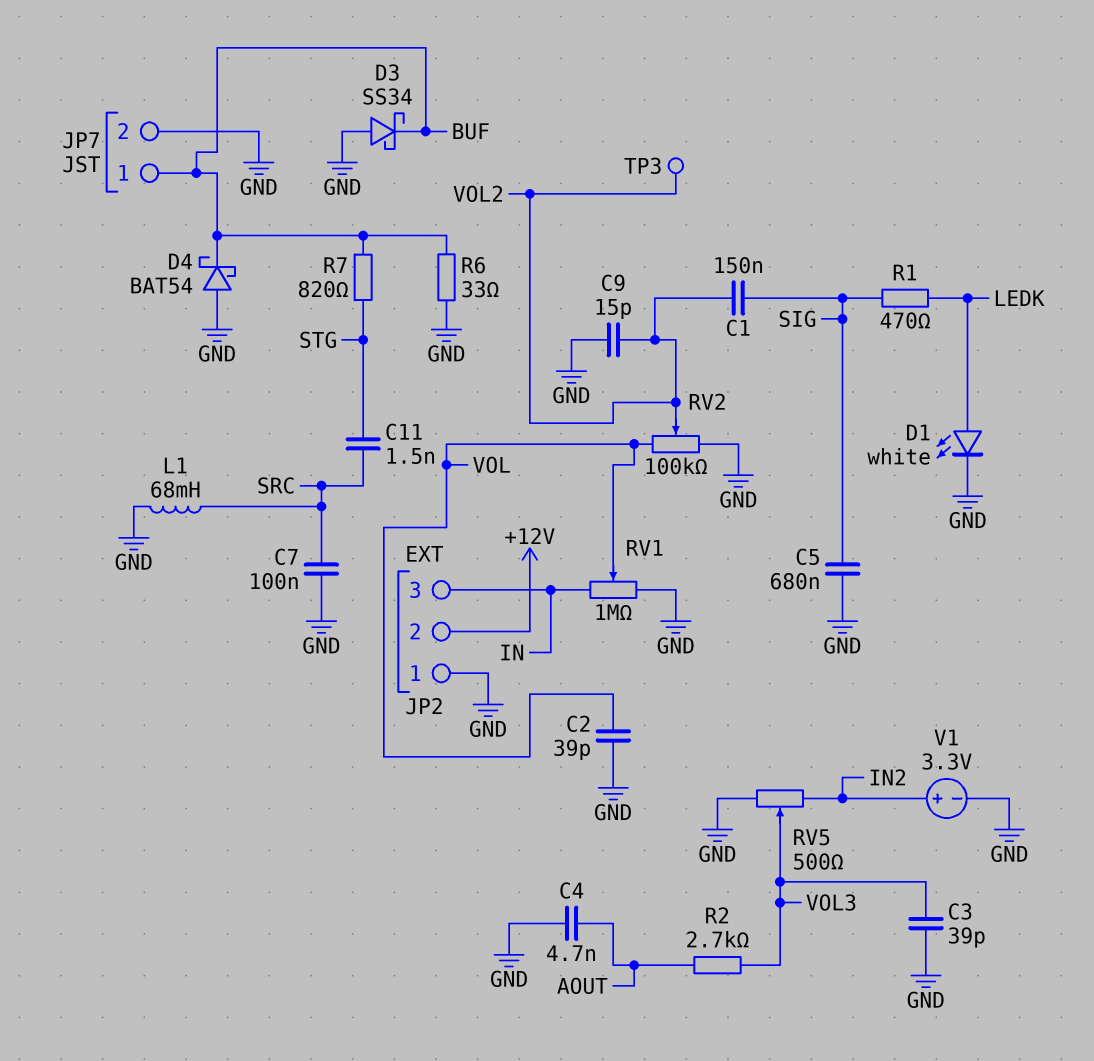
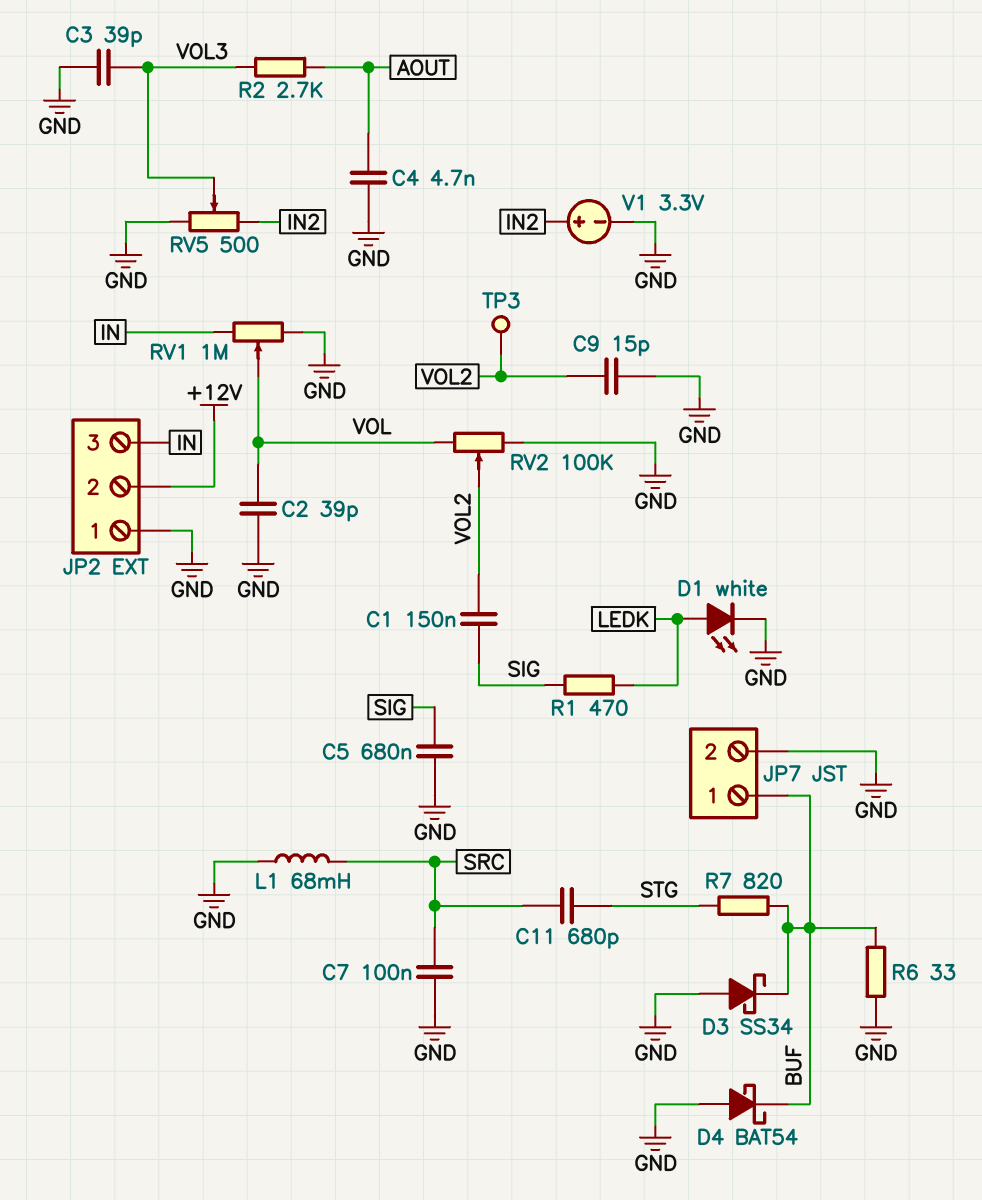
C11: 1.5nF (SRC, STG) -> 680pF (SRC, STG)

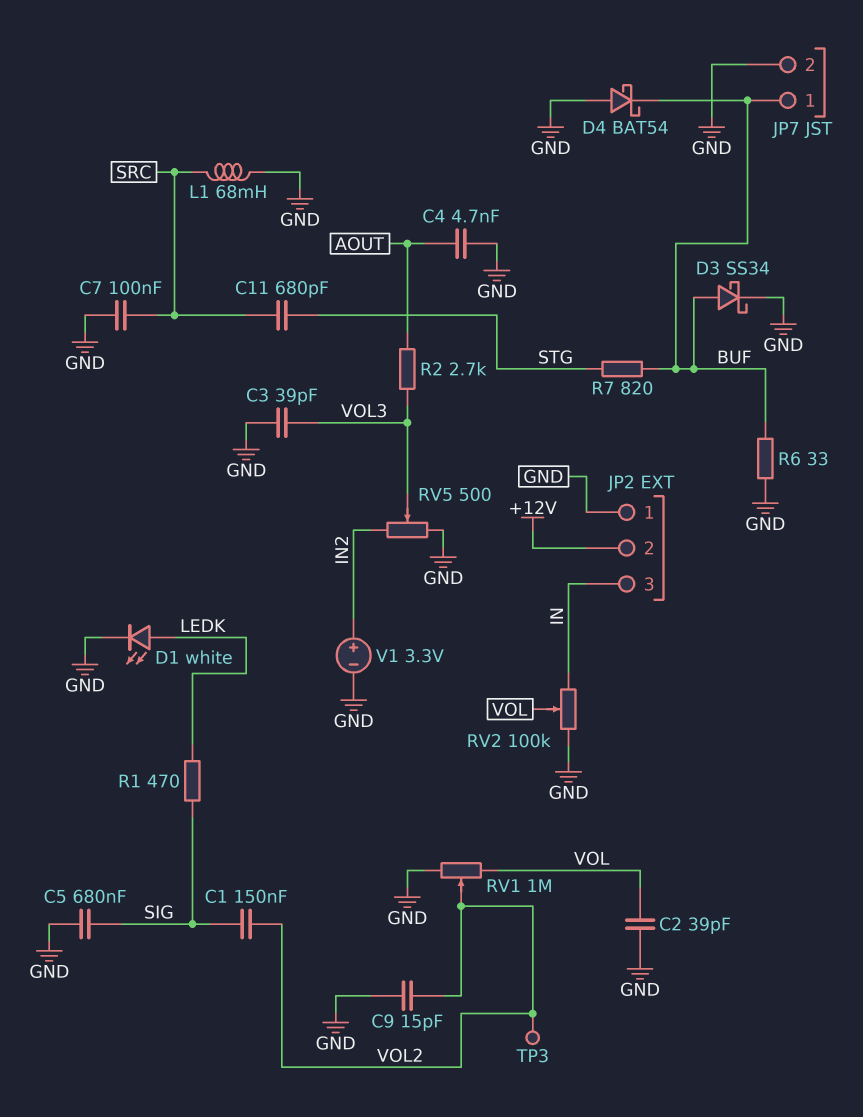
D3: schottky SS34 (A GND, K BUF) -> schottky SS34 (A BUF, K GND)
RV1: 1M (GND, IN, wiper VOL) -> 1M (GND, VOL, wiper VOL2)
RV2: 100k (GND, VOL, wiper VOL2) -> 100k (GND, IN, wiper VOL)

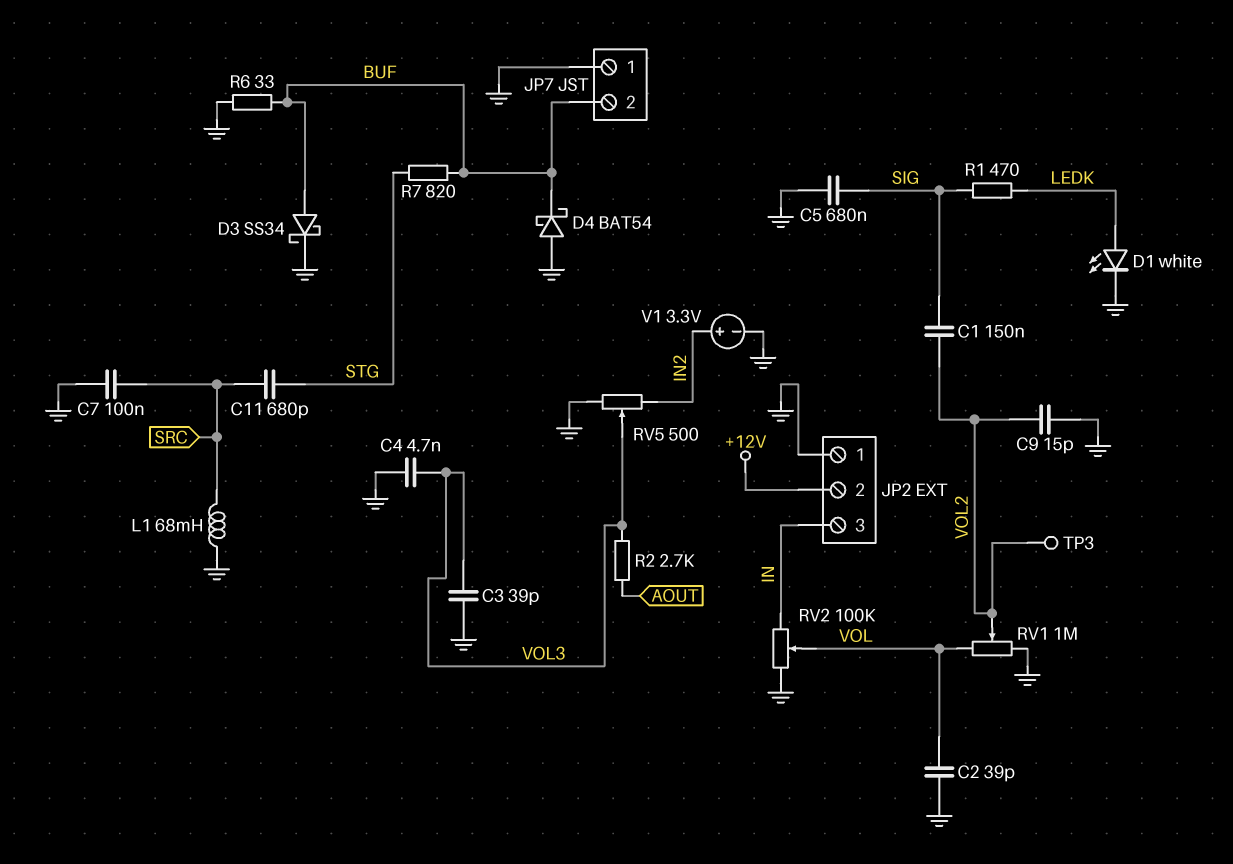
C4: 4.7nF (AOUT, GND) -> 4.7nF (GND, VOL3)
JP7 pin 1: BUF -> GND
JP7 pin 2: GND -> BUF

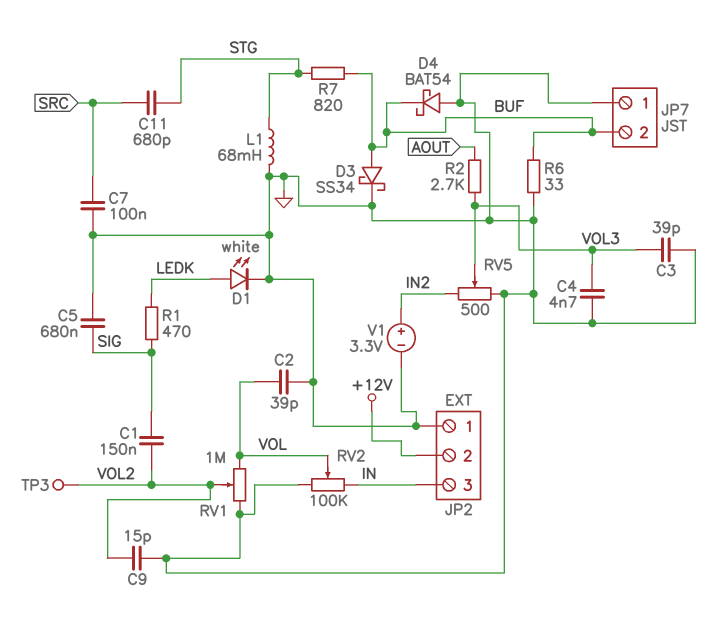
L1: 68mH (GND, SRC) -> 68mH (GND, STG)

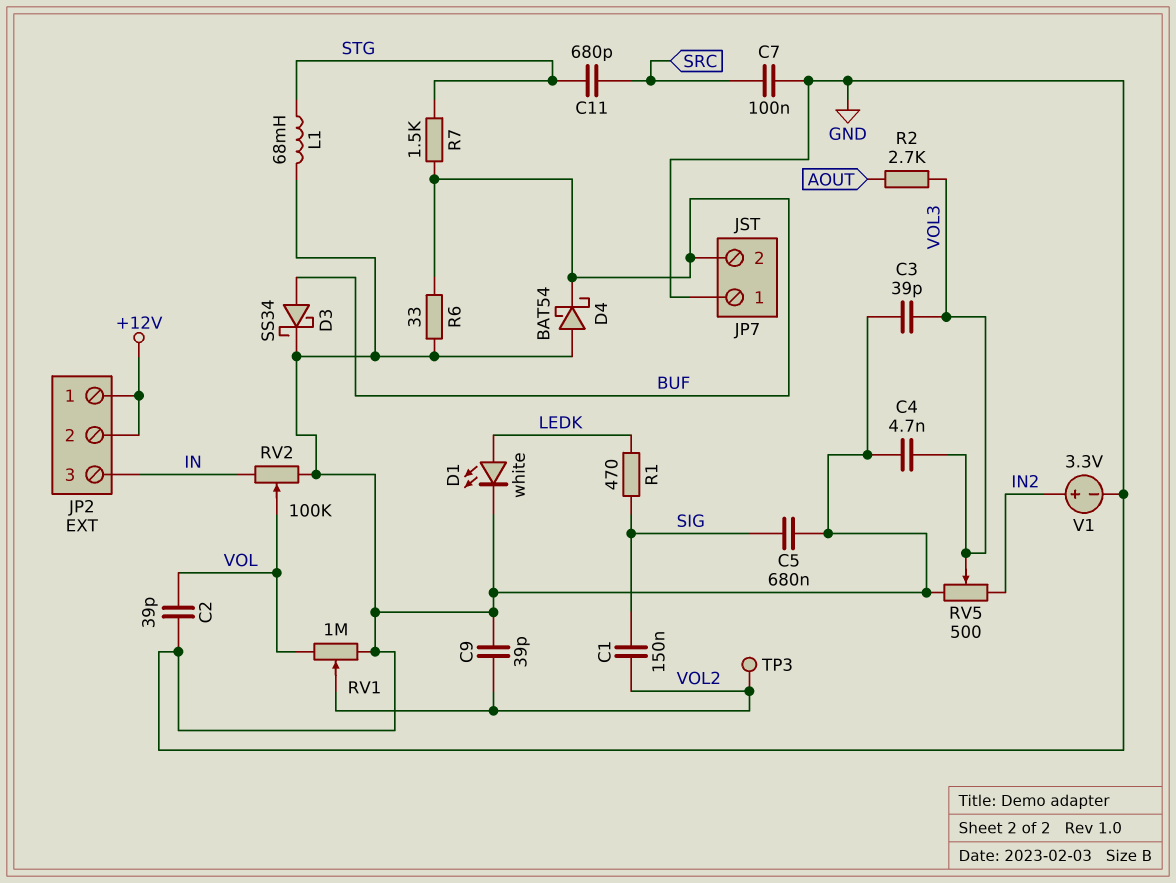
C9: 15pF (GND, VOL2) -> 39pF (GND, VOL2)
JP2 pin 1: GND -> +12V
R7: 820 (BUF, STG) -> 1.5k (BUF, STG)

